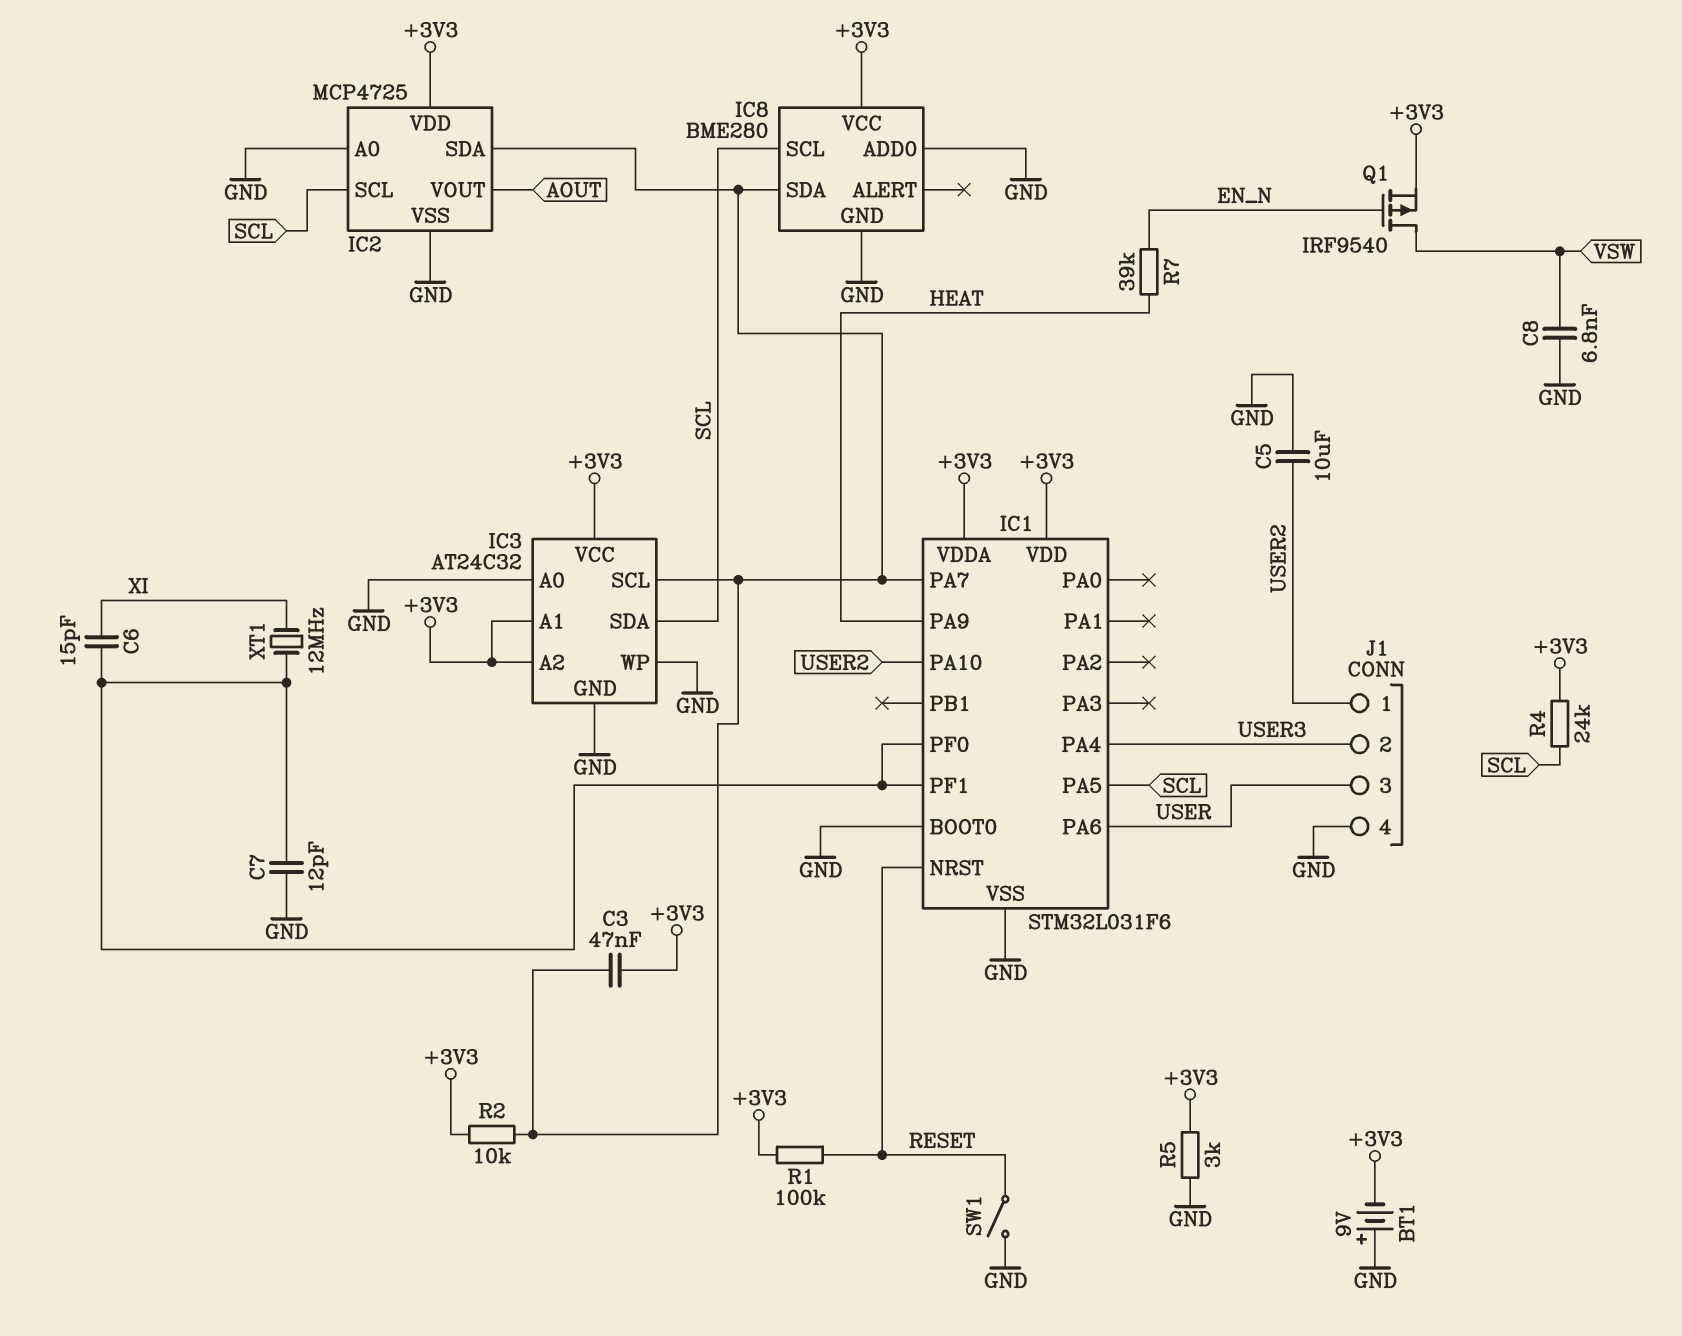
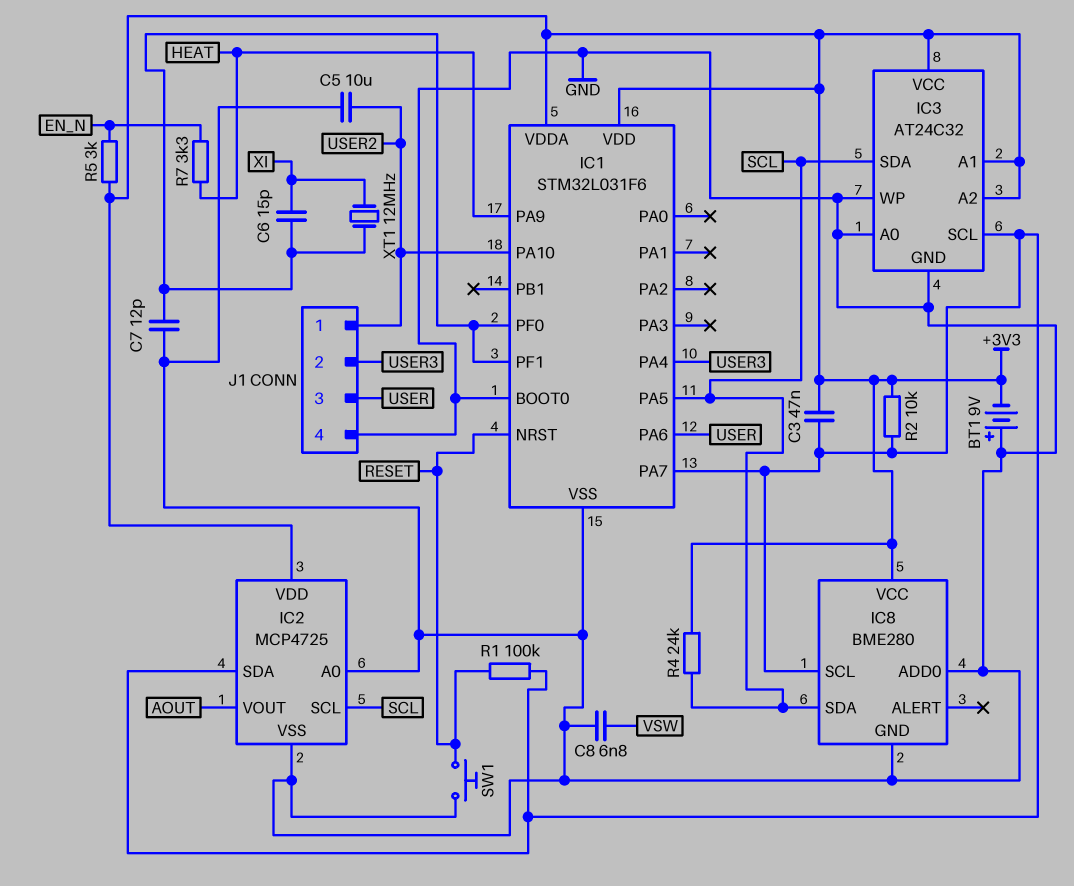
IC8 pin SCL: SCL -> IC1/PA7
IC8 pin SDA: IC1/PA7 -> SCL
Q1: PMOS IRF9540 (G EN_N, D VSW, S +3V3) -> none
R1: 100k (+3V3, RESET) -> 100k (IC1/PA7, RESET)
R5: 3k (+3V3, GND) -> 3k (+3V3, EN_N)
R7: 39k (EN_N, HEAT) -> 3.3k (EN_N, HEAT)
SW1: switch (GND, RESET) -> button (GND, RESET)

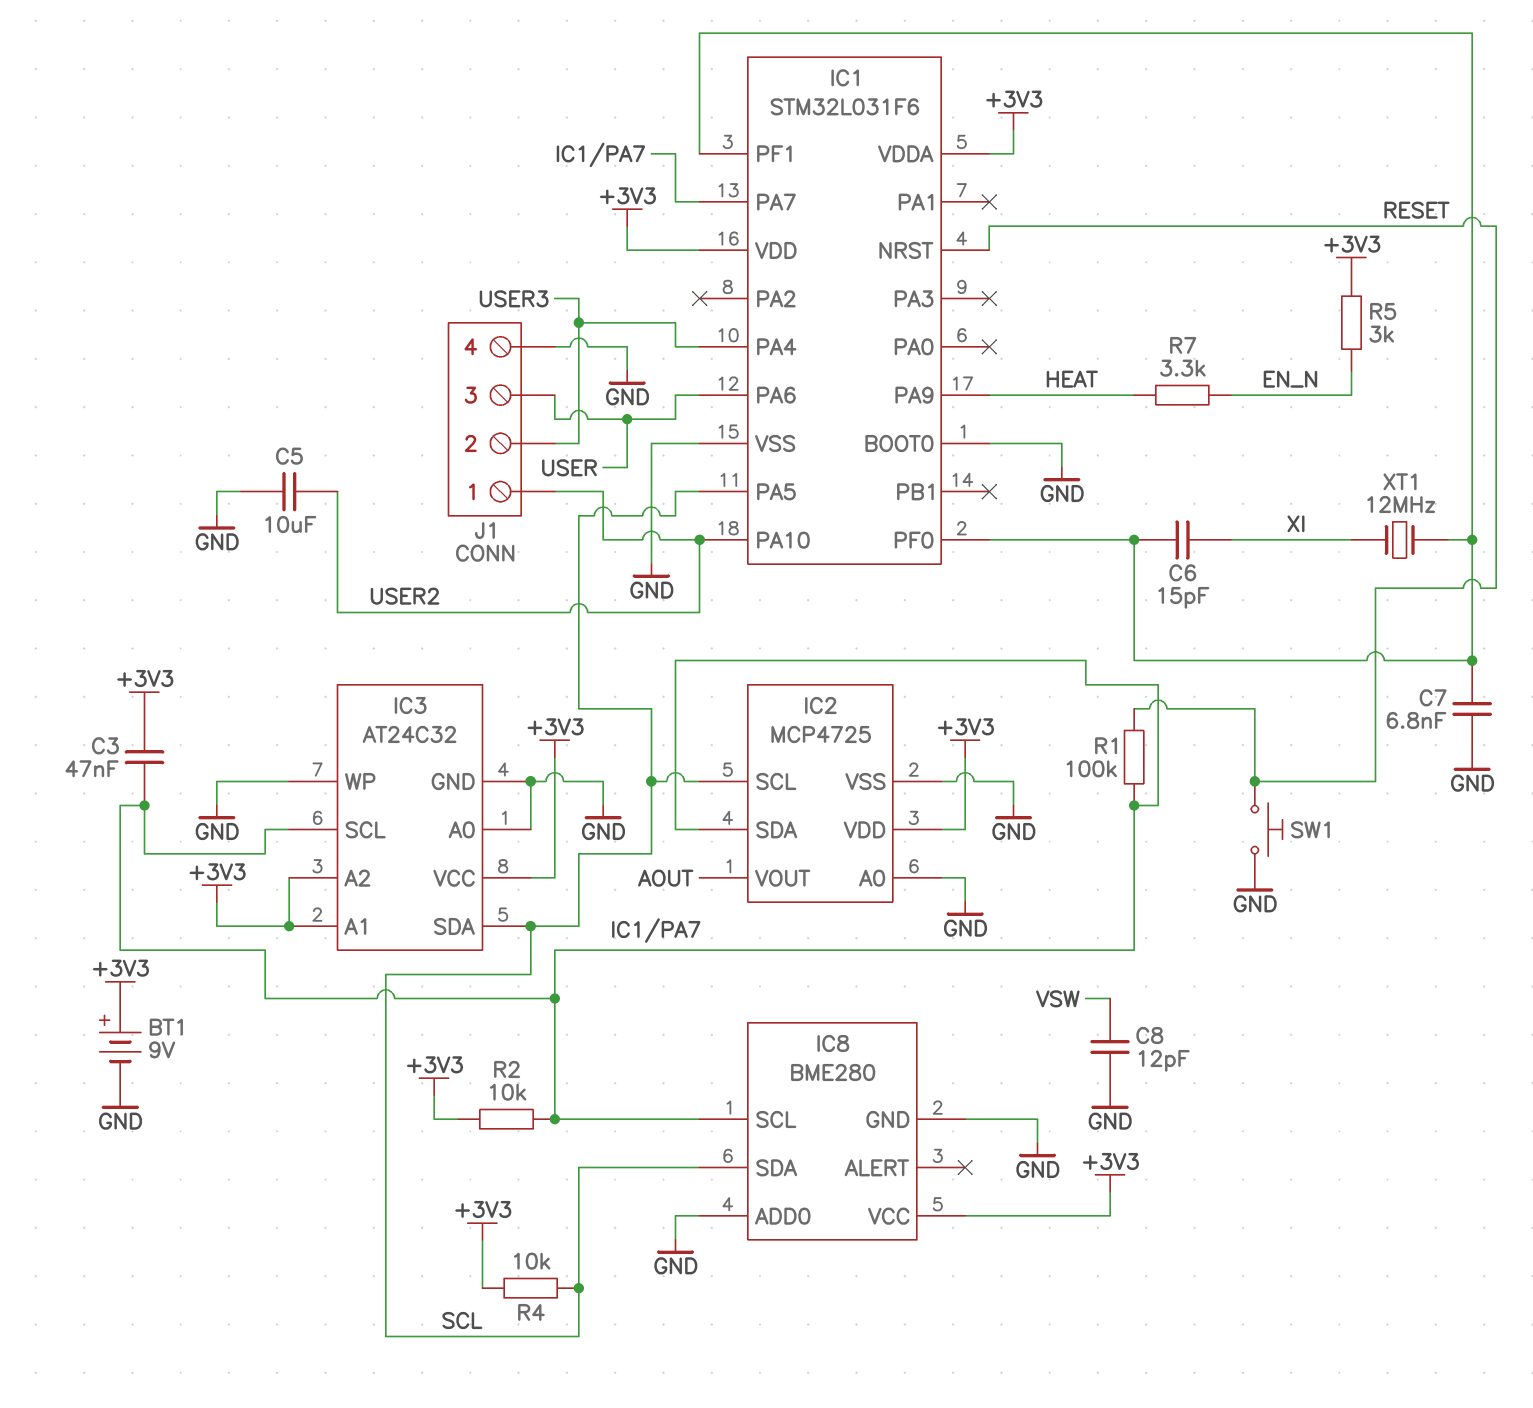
BT1: 9V (plus GND, minus +3V3) -> 9V (plus +3V3, minus GND)
C7: 12pF (GND, IC1/PF0) -> 6.8nF (GND, IC1/PF0)
C8: 6.8nF (GND, VSW) -> 12pF (GND, VSW)
R4: 24k (+3V3, SCL) -> 10k (+3V3, SCL)

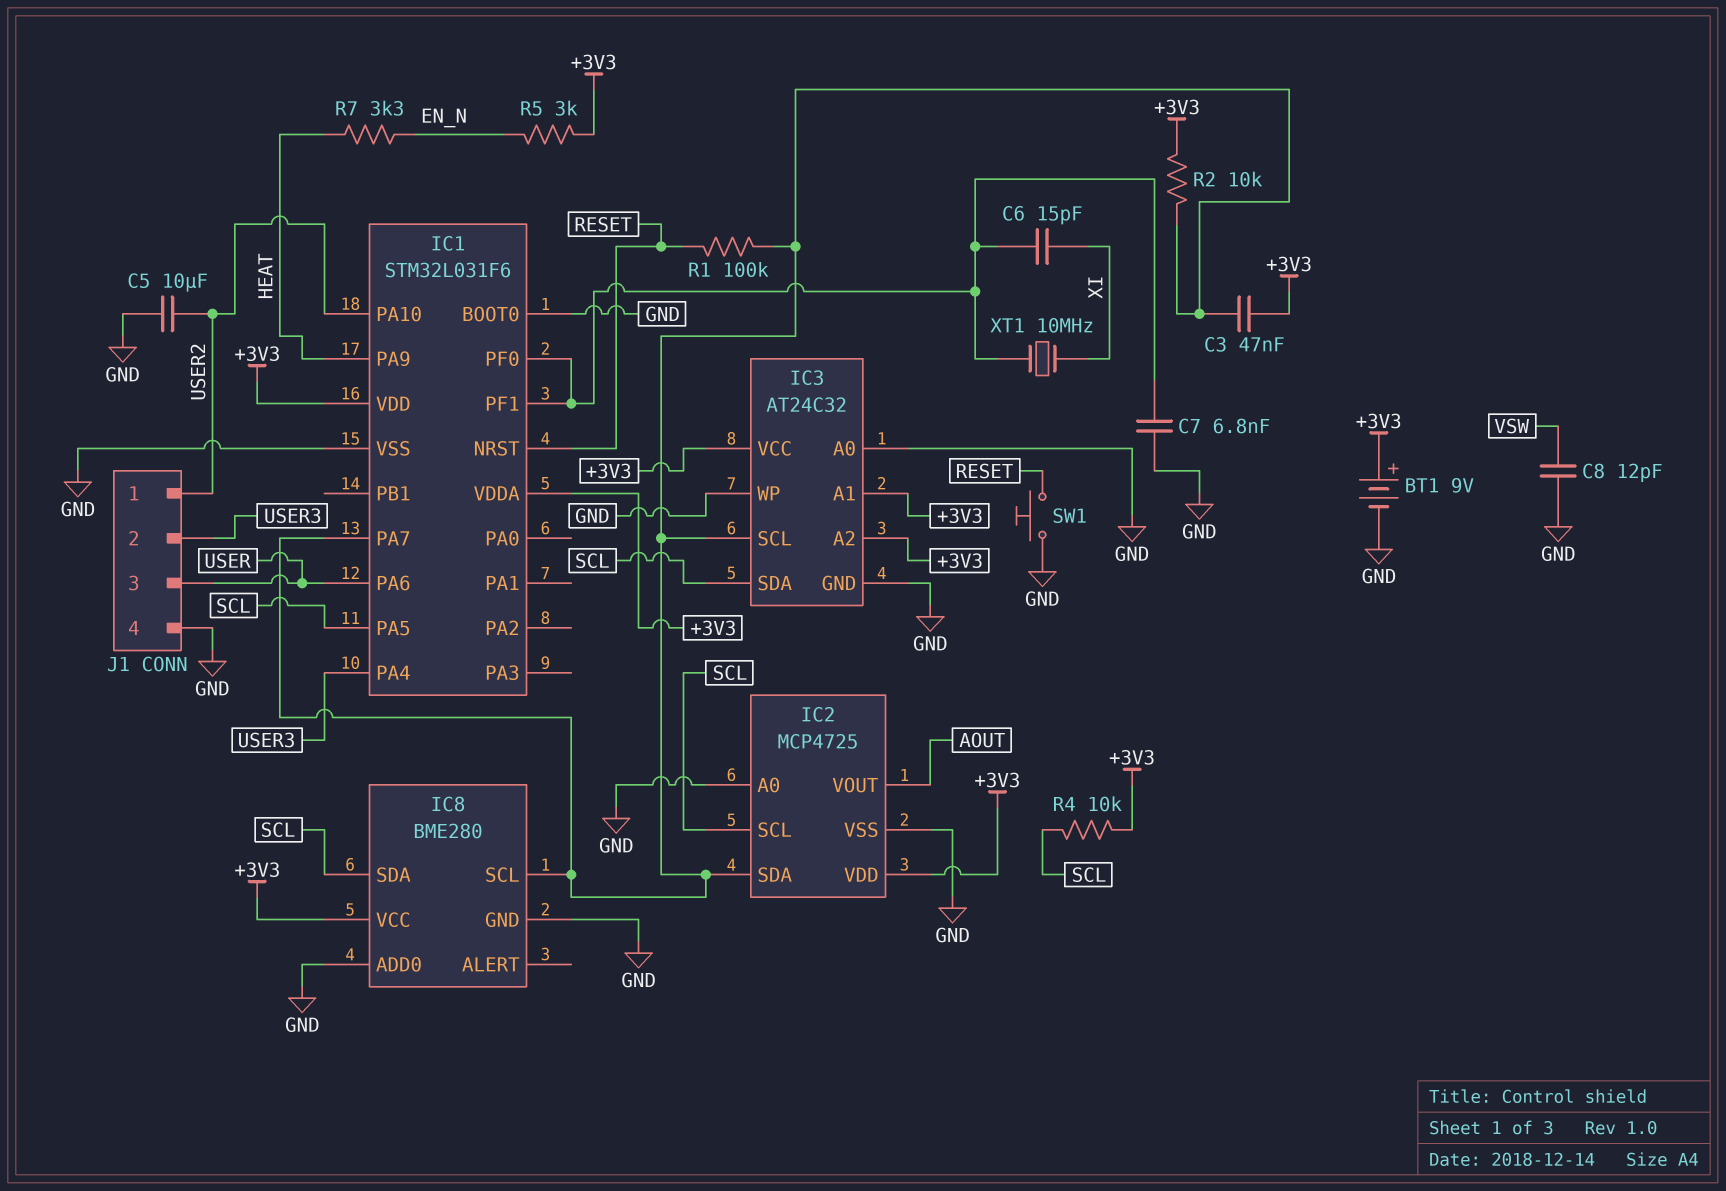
XT1: 12MHz (IC1/PF0, XI) -> 10MHz (IC1/PF0, XI)

